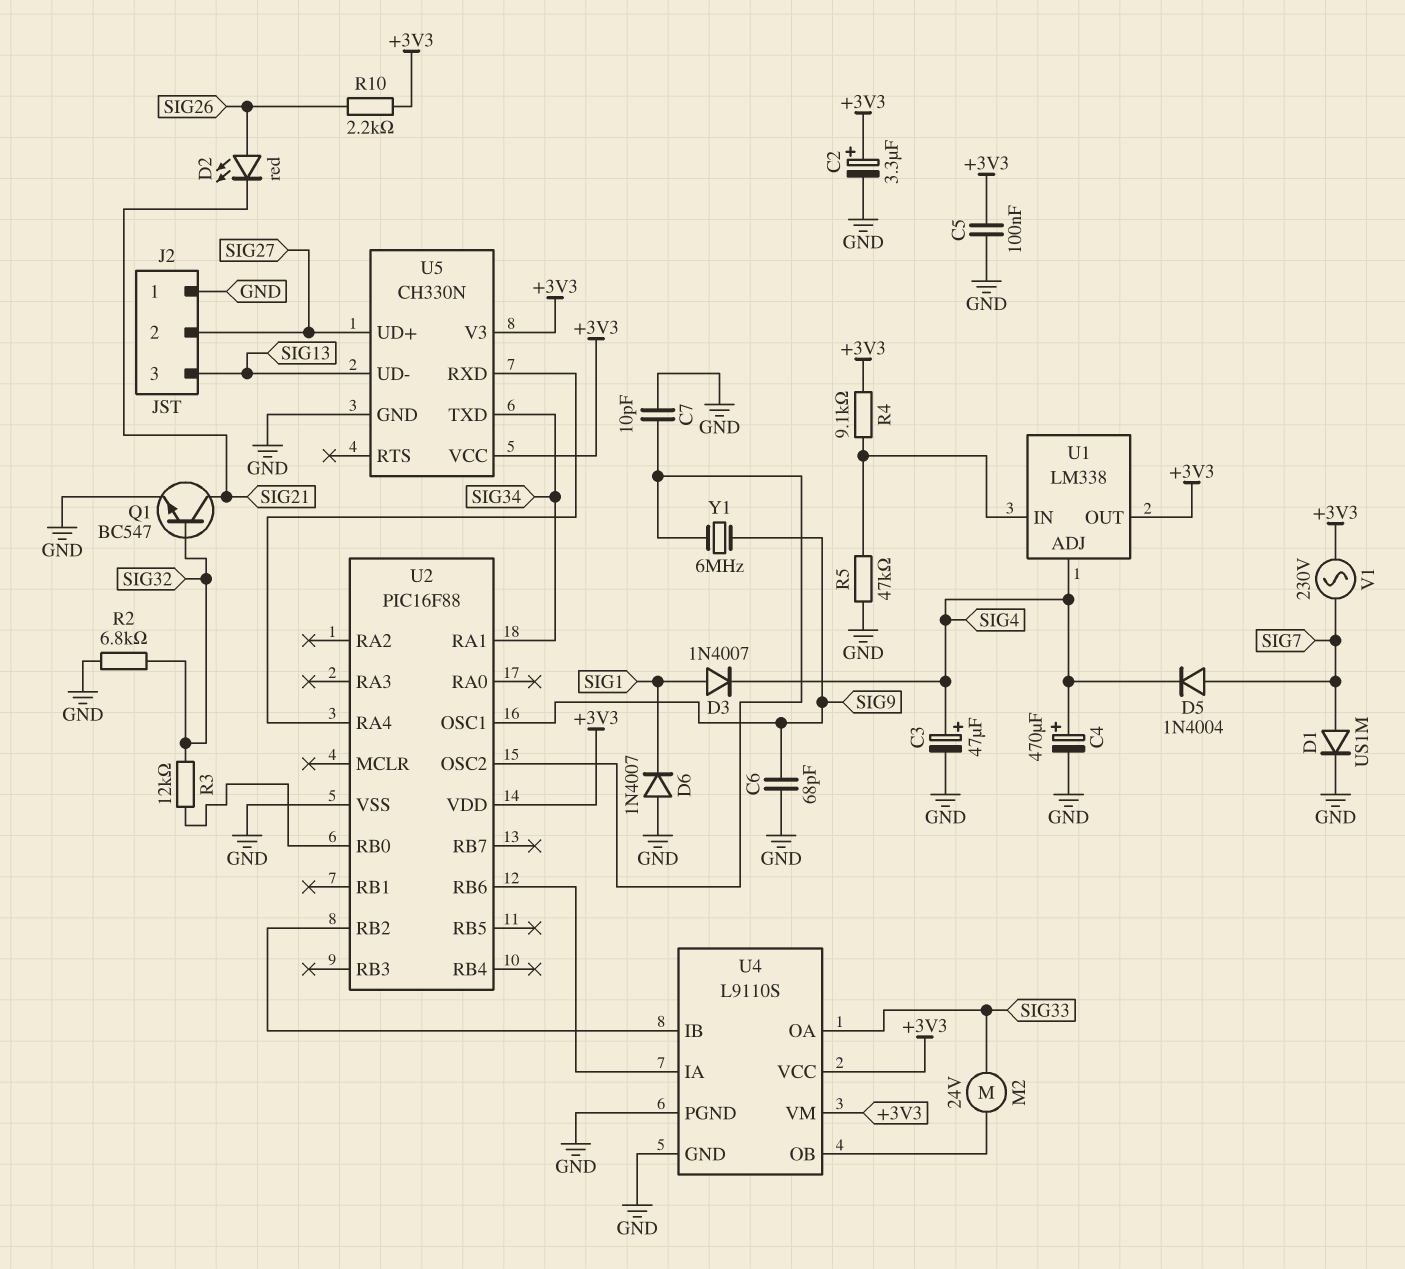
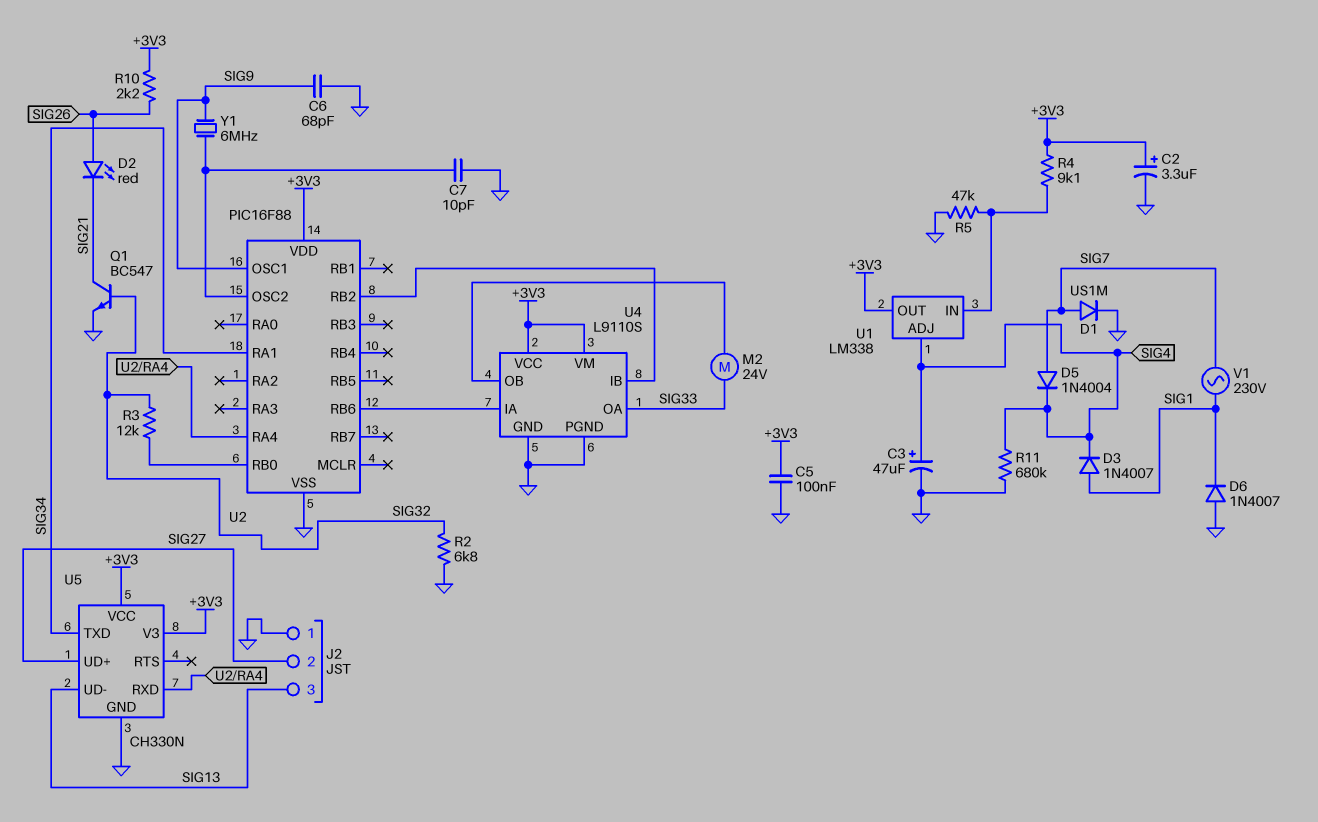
C4: 470uF (plus SIG4, minus GND) -> none
R11: none -> 680k (GND, SIG4)
V1: AC 230V (+3V3, SIG7) -> AC 230V (SIG1, SIG7)

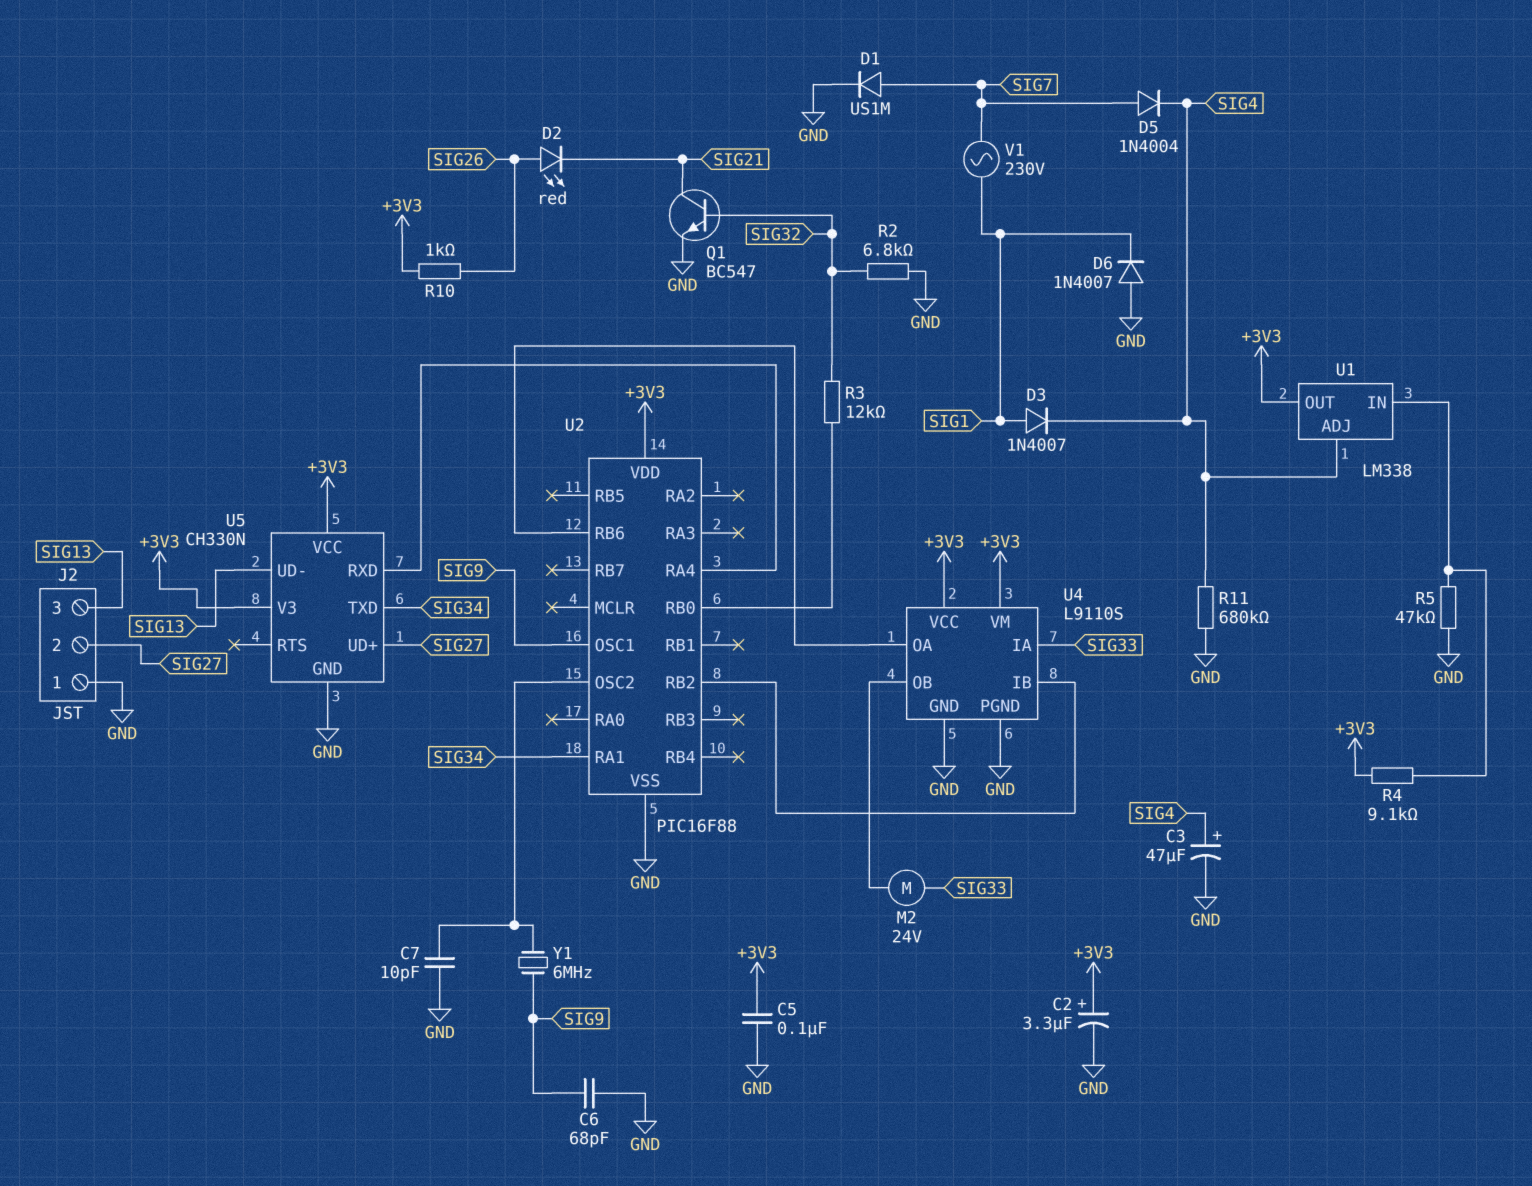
R10: 2.2k (+3V3, SIG26) -> 1k (+3V3, SIG26)
U4 pin IA: U2/RB6 -> SIG33
U4 pin OA: SIG33 -> U2/RB6

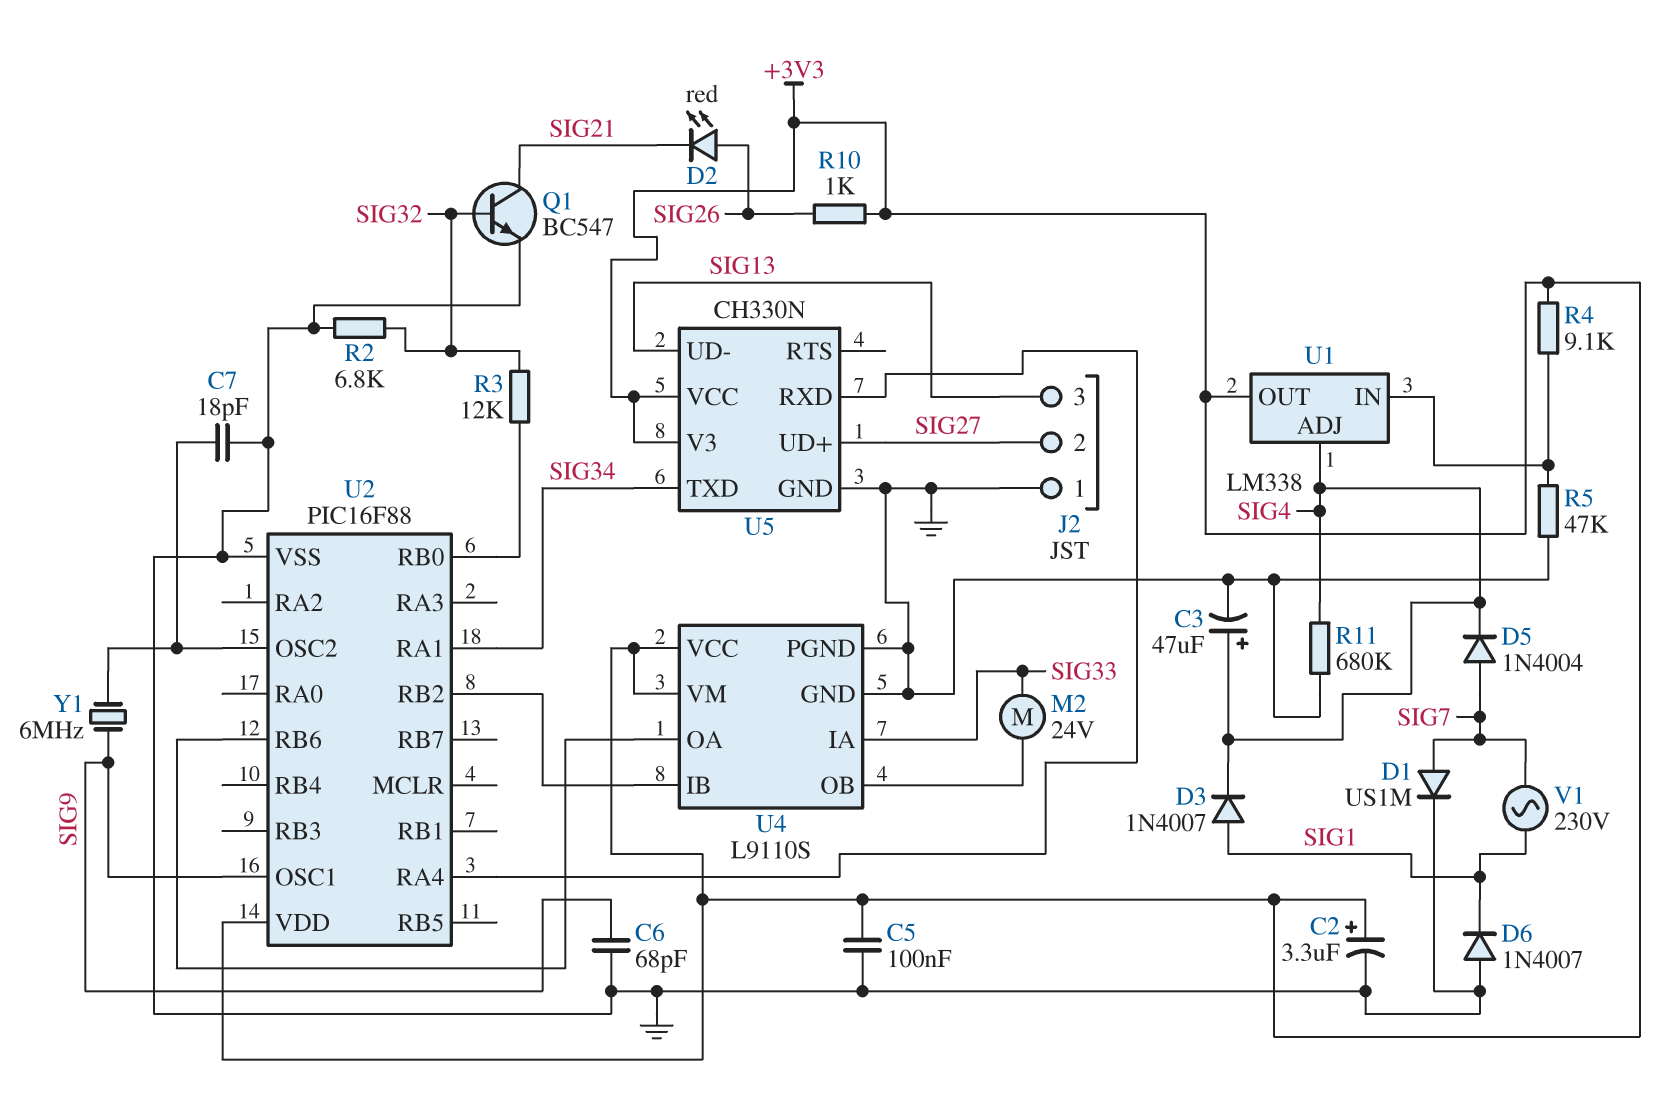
C7: 10pF (GND, U2/OSC2) -> 18pF (GND, U2/OSC2)

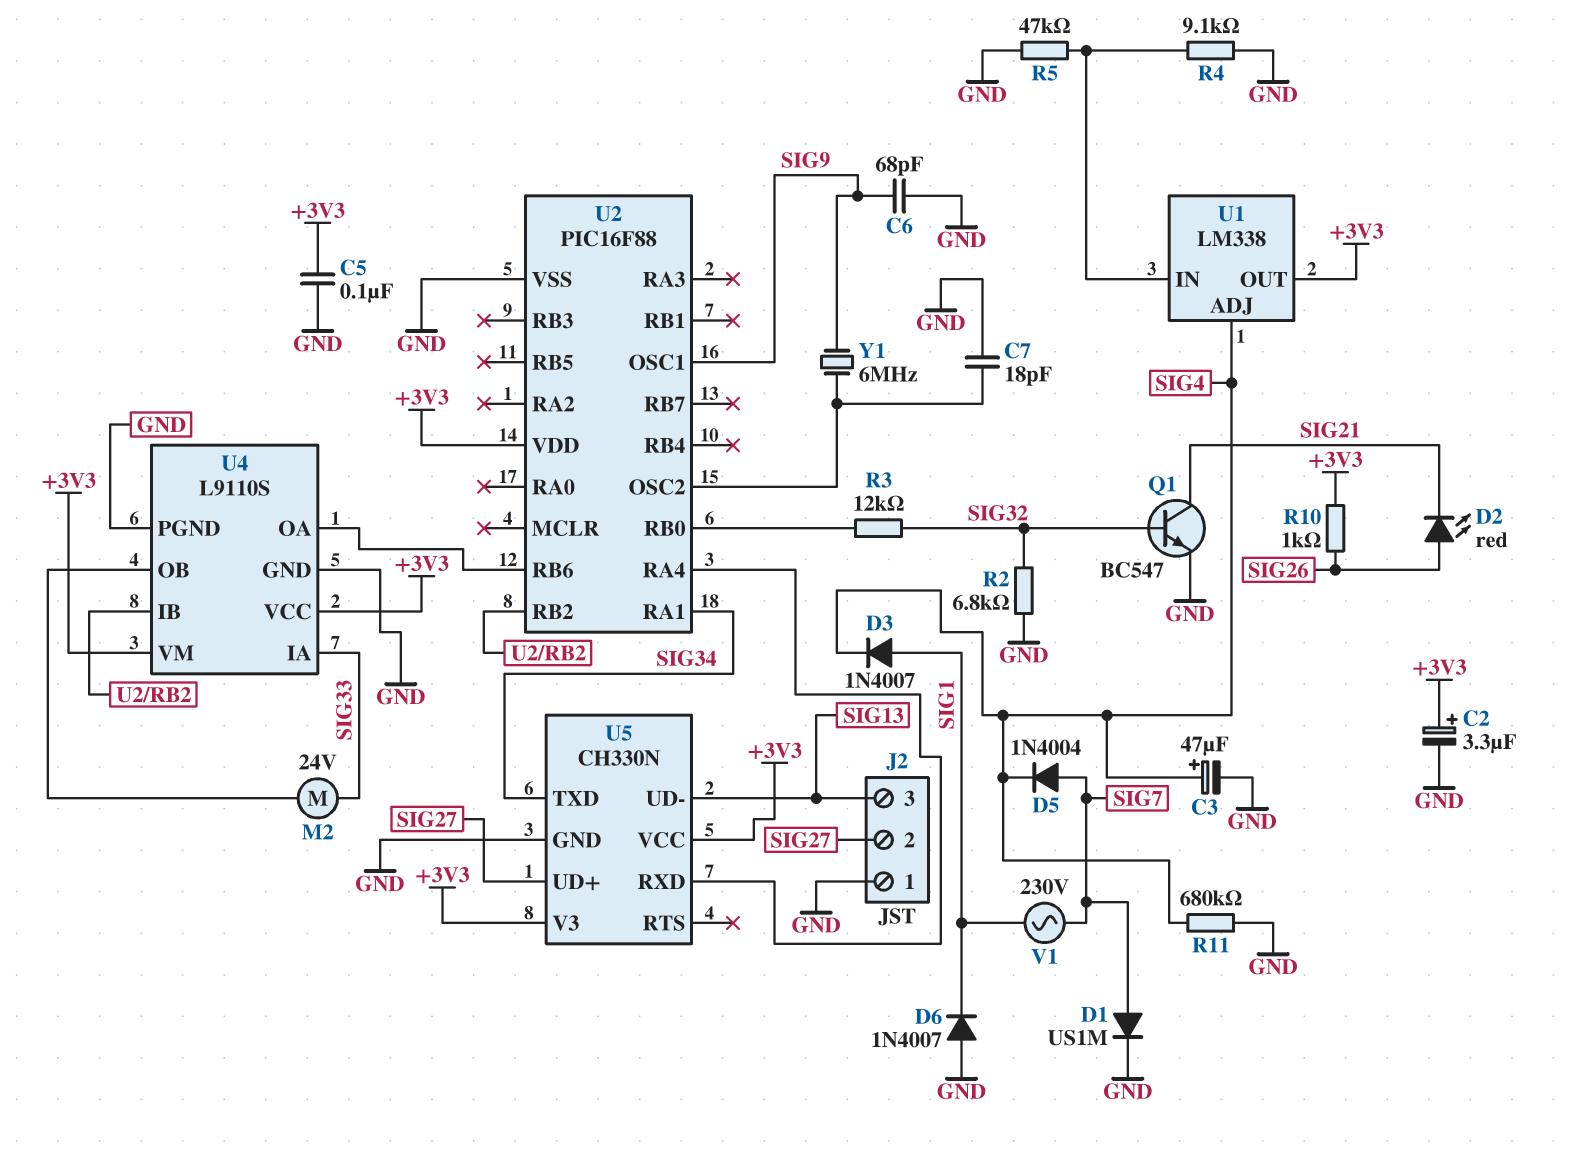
R4: 9.1k (+3V3, U1/IN) -> 9.1k (GND, U1/IN)

